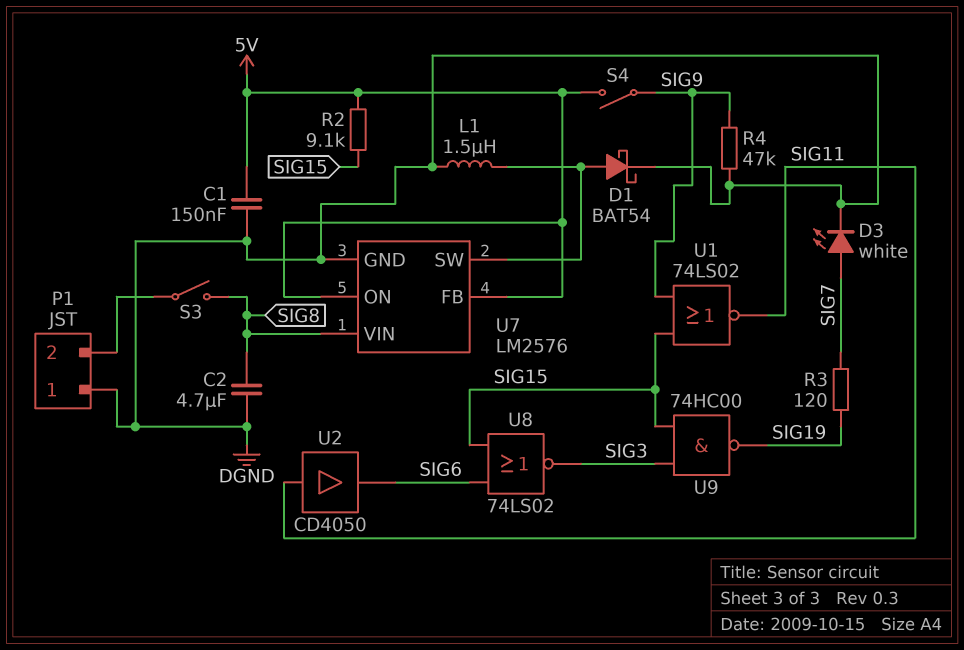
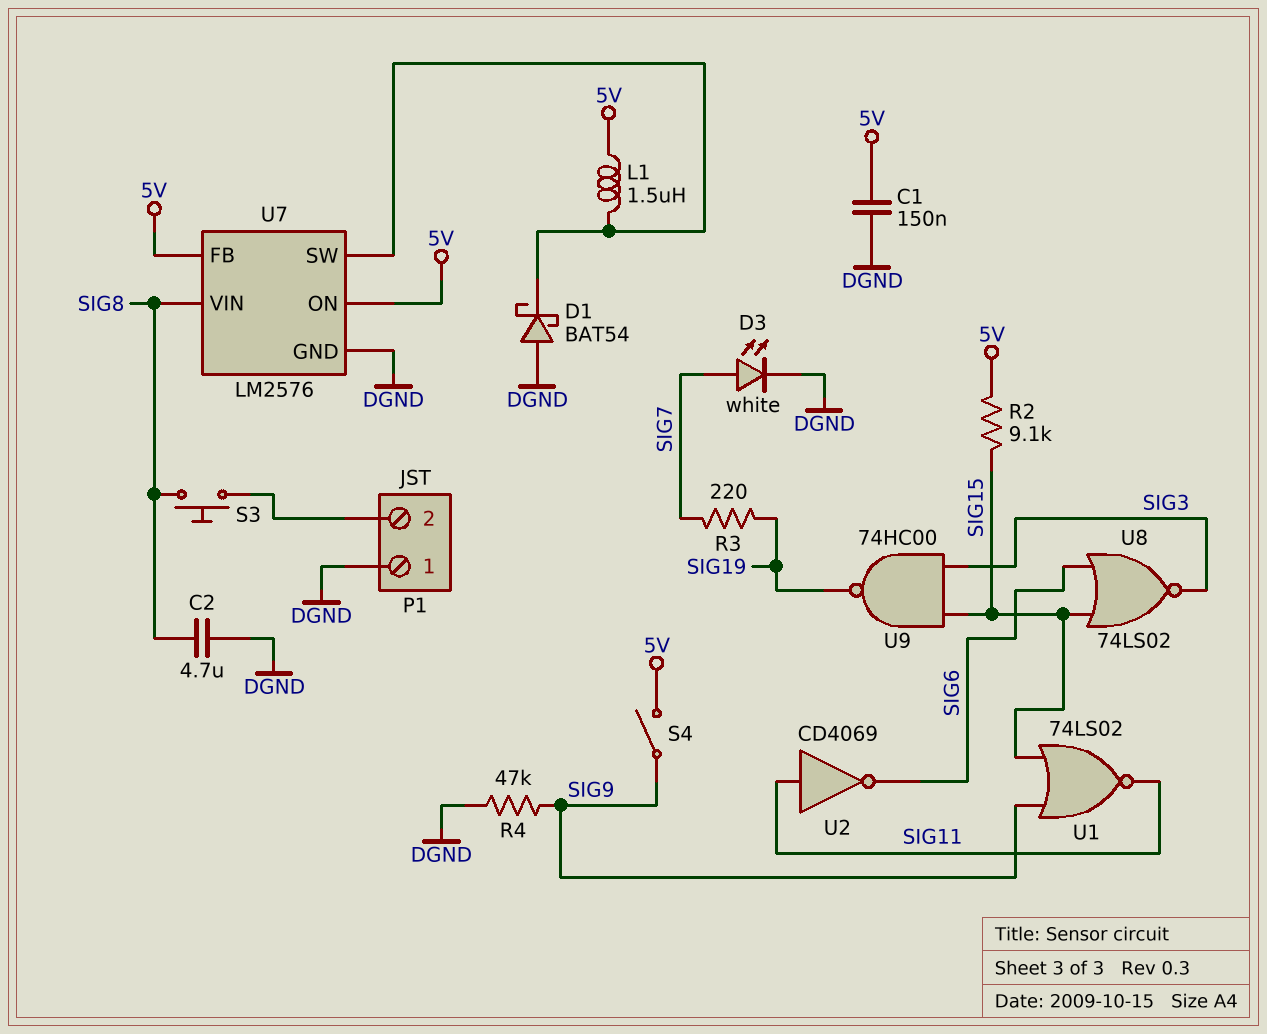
D1: schottky BAT54 (A U7/SW, K DGND) -> schottky BAT54 (A DGND, K U7/SW)
L1: 1.5uH (DGND, U7/SW) -> 1.5uH (5V, U7/SW)
R3: 120 (SIG7, SIG19) -> 220 (SIG7, SIG19)
S3: switch (P1/2, SIG8) -> button (P1/2, SIG8)
U2: buffer CD4050 (in SIG11, out SIG6) -> NOT CD4069 (in SIG11, out SIG6)

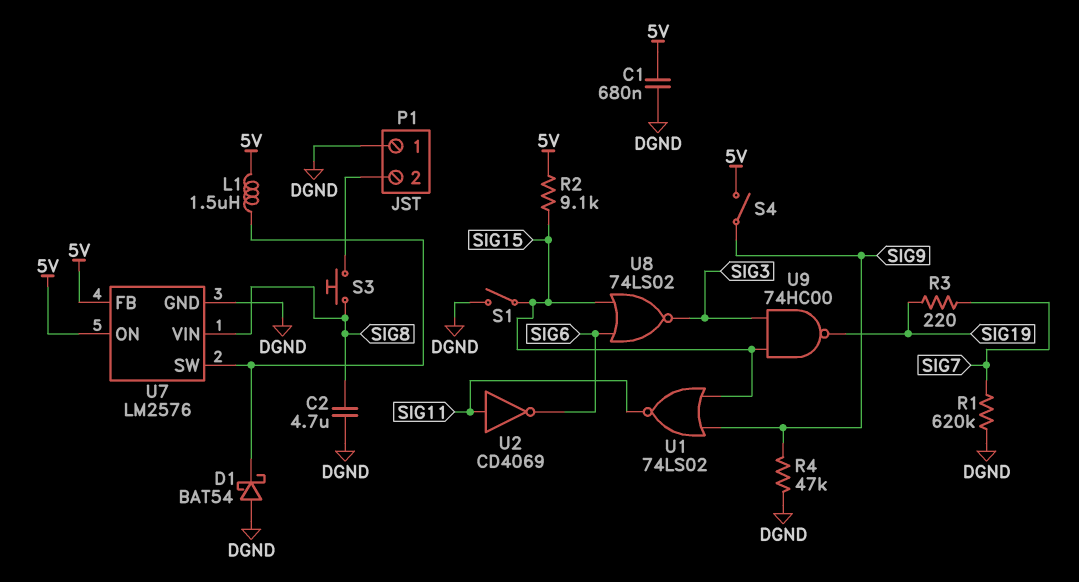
C1: 150nF (5V, DGND) -> 680nF (5V, DGND)
D3: LED white (A SIG7, K DGND) -> none
R1: none -> 620k (DGND, SIG7)
S1: none -> switch (DGND, SIG15)

